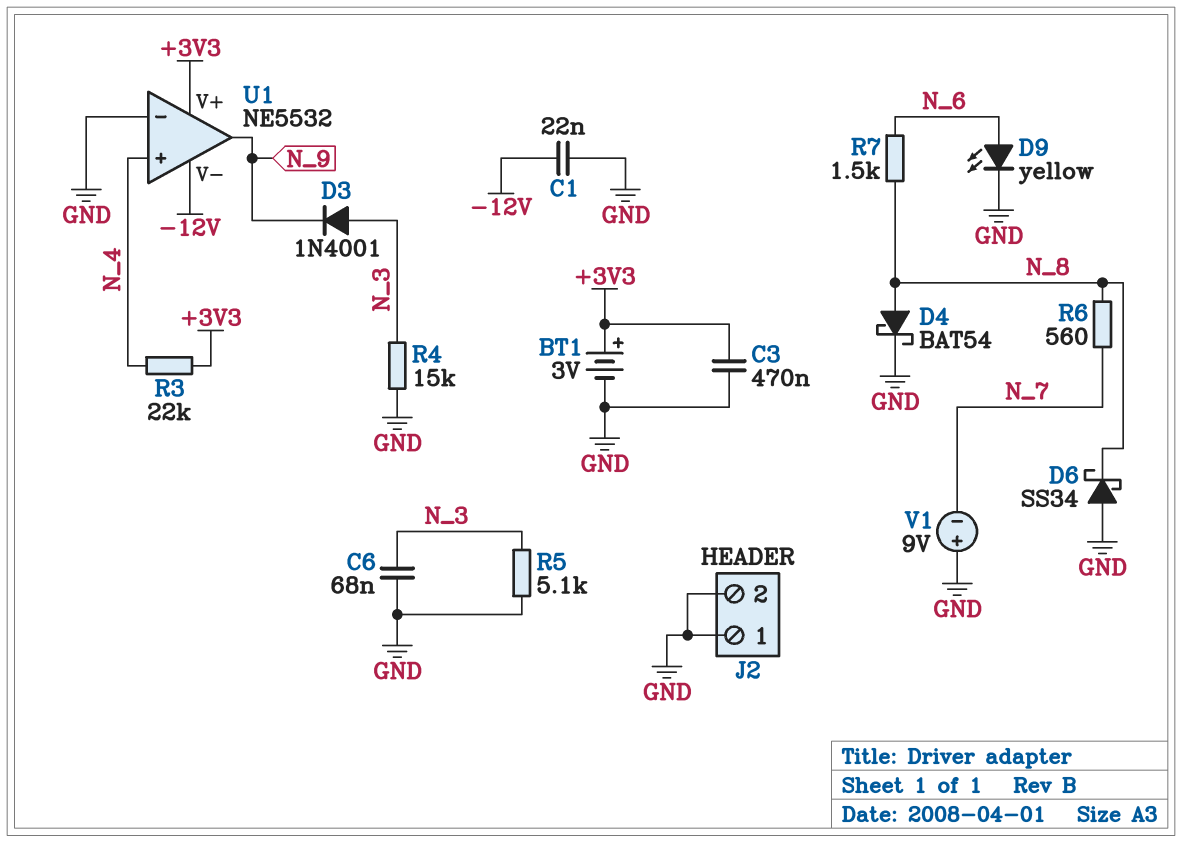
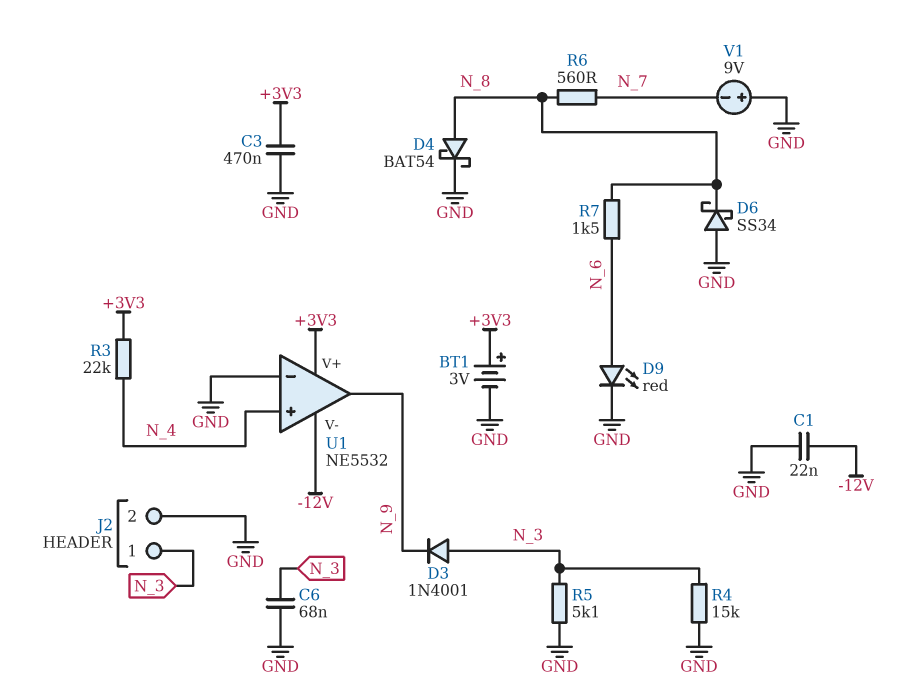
D9: LED yellow (A N_6, K GND) -> LED red (A N_6, K GND)
J2 pin 1: GND -> N_3

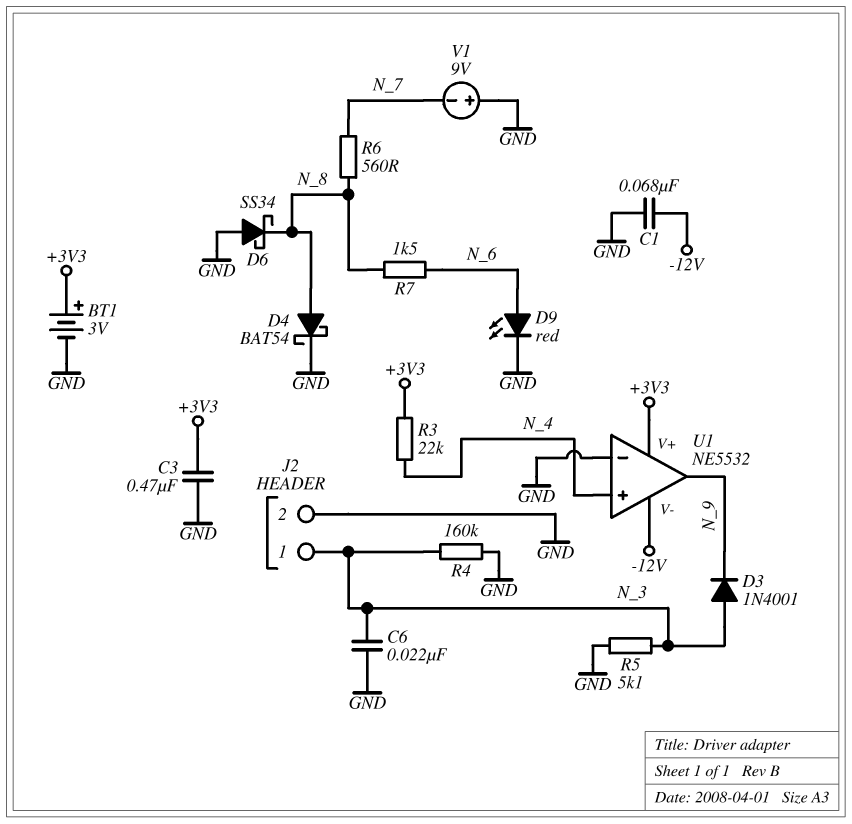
C1: 22nF (-12V, GND) -> 68nF (-12V, GND)
C6: 68nF (GND, N_3) -> 22nF (GND, N_3)
R4: 15k (GND, N_3) -> 160k (GND, N_3)

